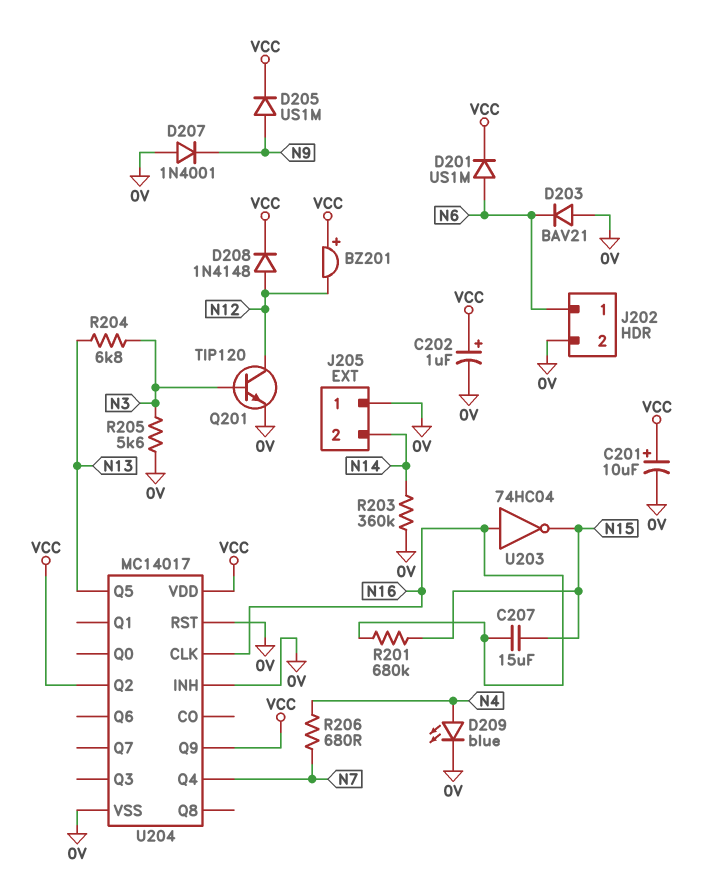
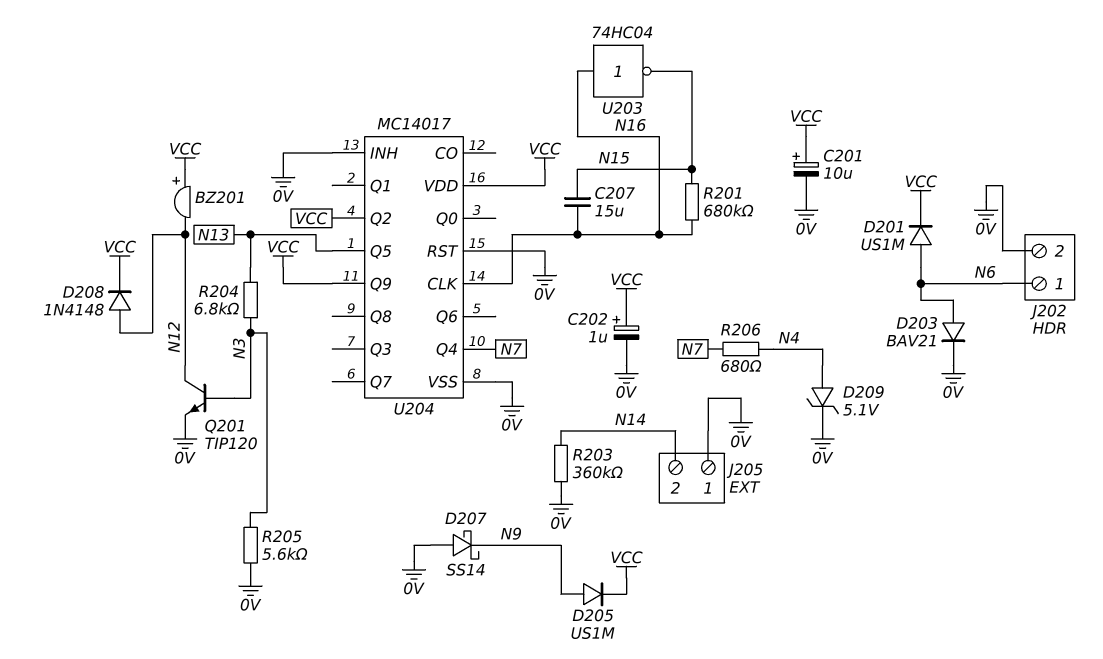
D203: diode BAV21 (A 0V, K N6) -> diode BAV21 (A N6, K 0V)
D207: diode 1N4001 (A 0V, K N9) -> schottky SS14 (A 0V, K N9)
D209: LED blue (A N4, K 0V) -> zener 5.1V (A N4, K 0V)

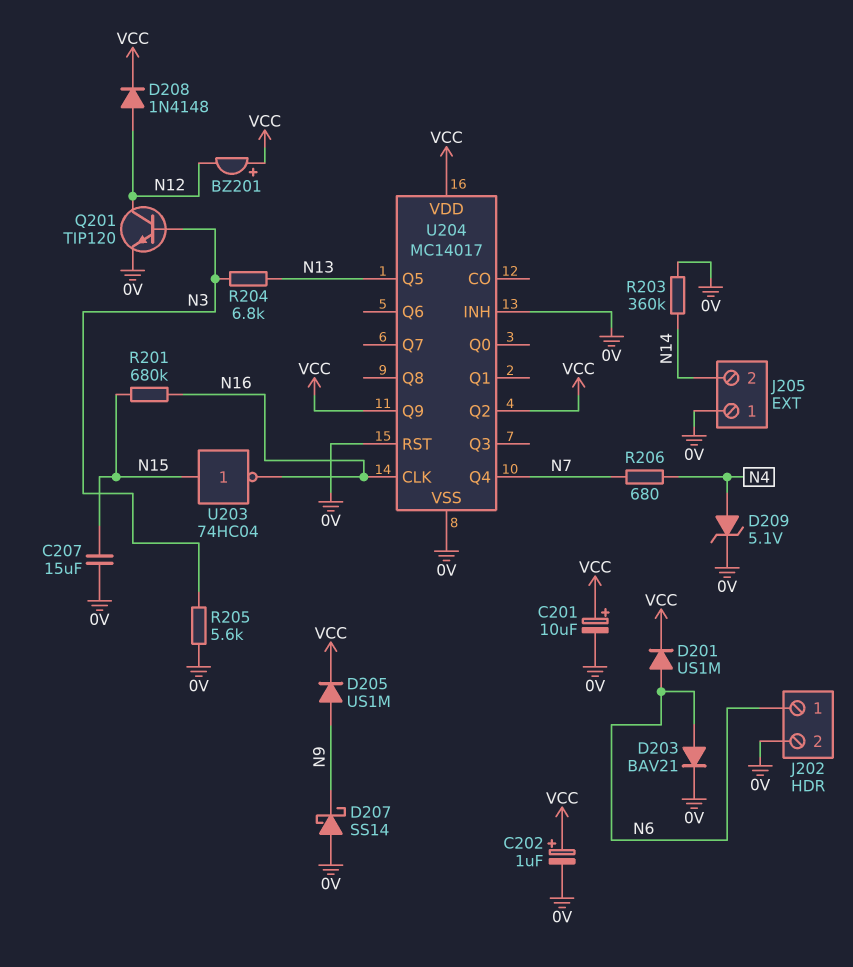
C207: 15uF (N15, N16) -> 15uF (0V, N15)
U203: NOT 74HC04 (in N16, out N15) -> NOT 74HC04 (in N15, out N16)

